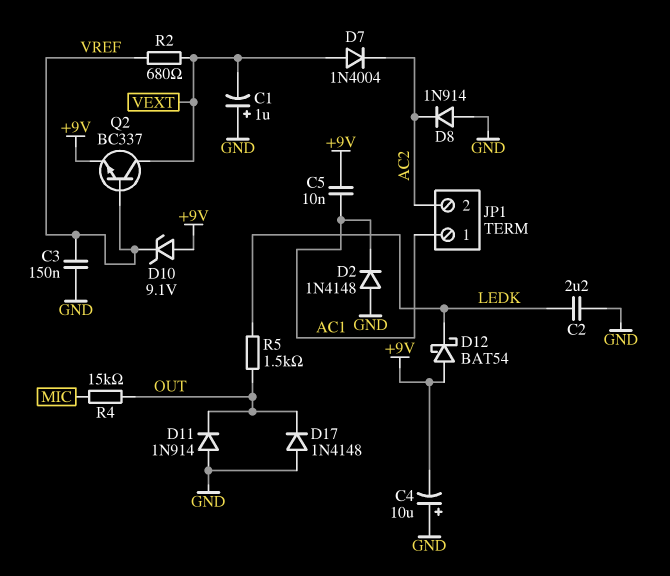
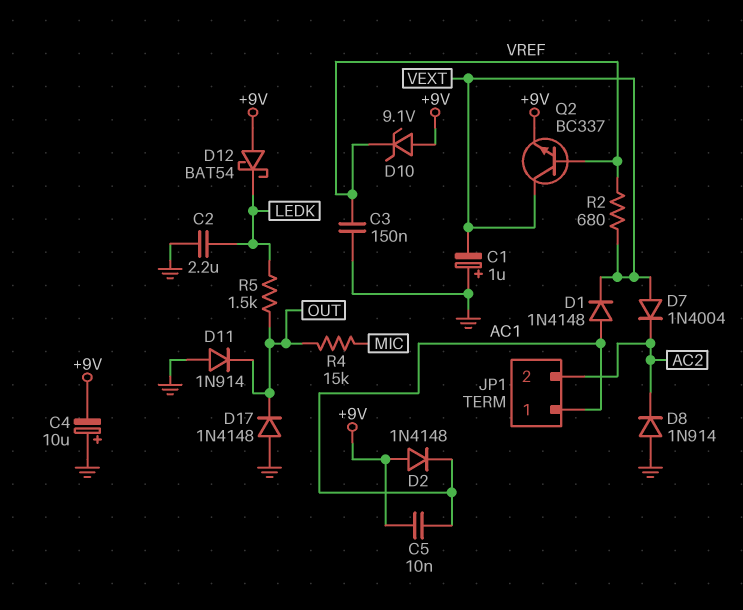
D1: none -> diode 1N4148 (A AC1, K VEXT)
D2: diode 1N4148 (A GND, K AC1) -> diode 1N4148 (A +9V, K AC1)

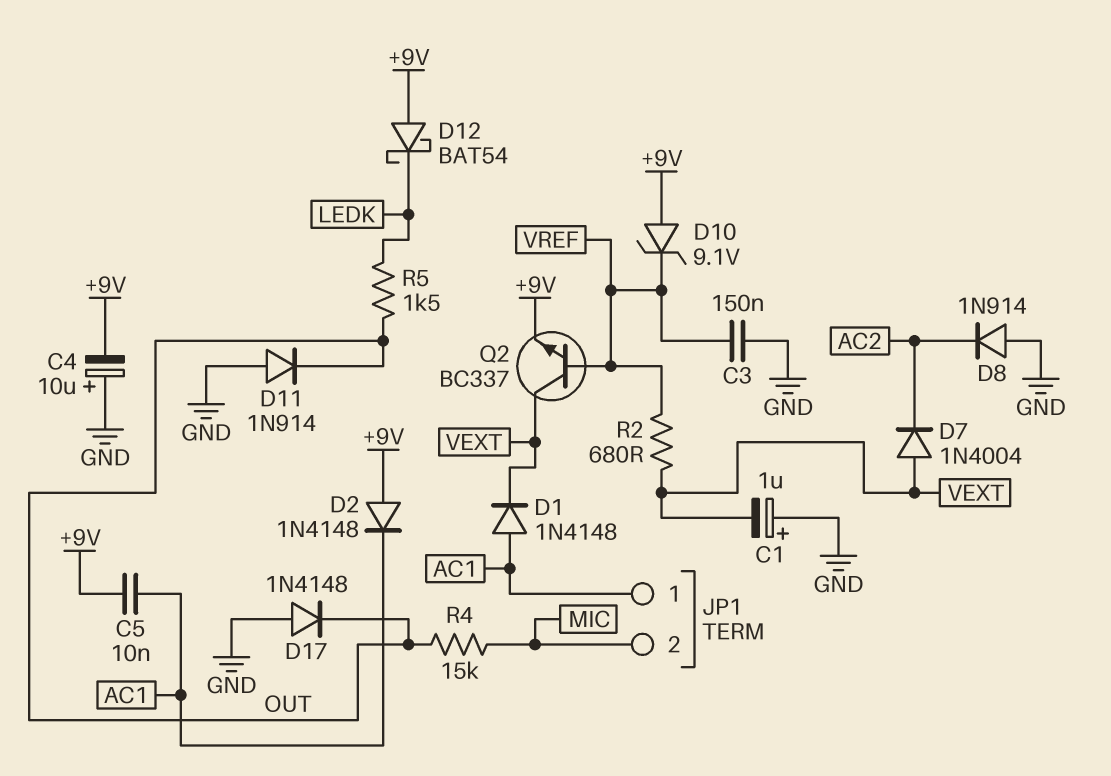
C2: 2.2uF (GND, LEDK) -> none
JP1 pin 2: AC2 -> MIC

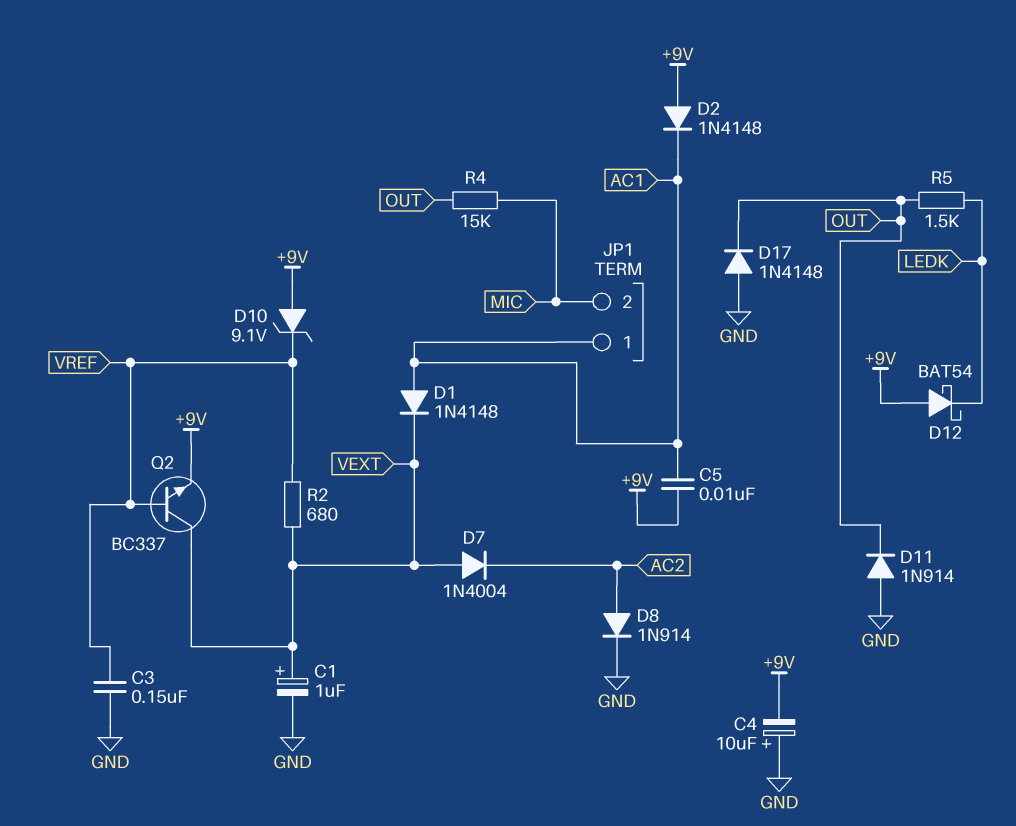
C1: 1uF (plus GND, minus VEXT) -> 1uF (plus VEXT, minus GND)
D8: diode 1N914 (A GND, K AC2) -> diode 1N914 (A AC2, K GND)

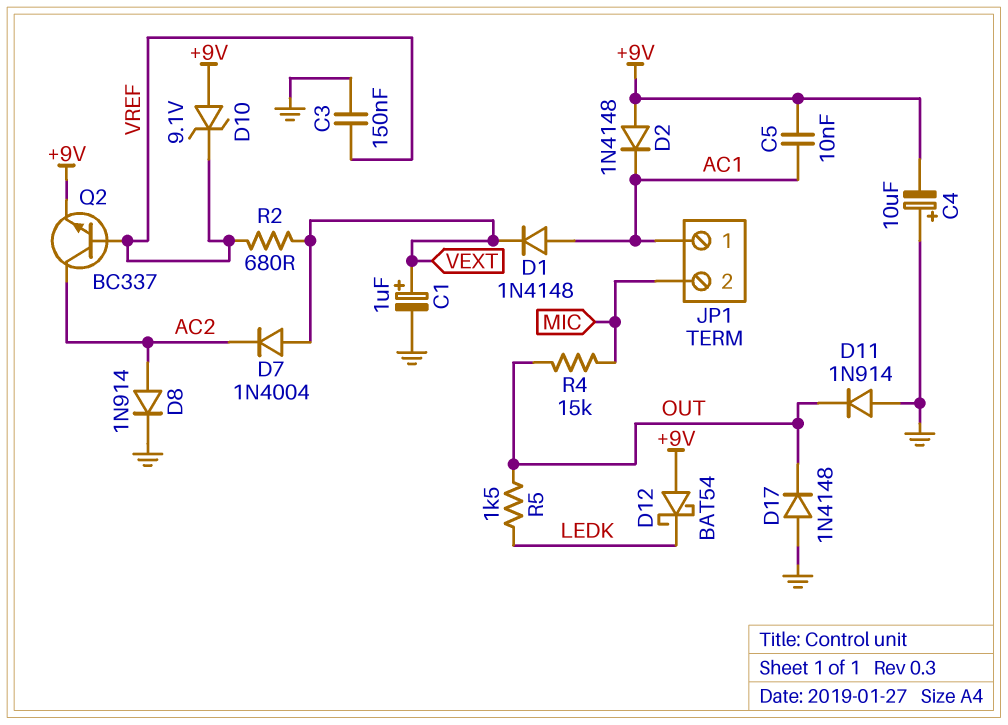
Q2: NPN BC337 (B VREF, C VEXT, E +9V) -> NPN BC337 (B VREF, C AC2, E +9V)

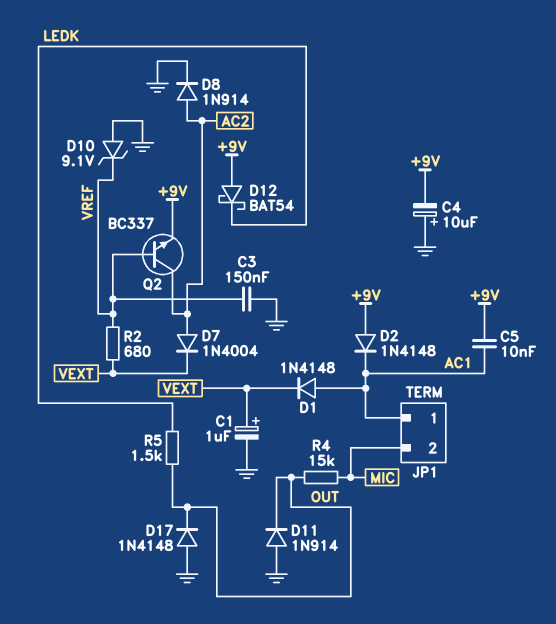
D7: diode 1N4004 (A VEXT, K AC2) -> diode 1N4004 (A AC2, K VEXT)
D10: zener 9.1V (A +9V, K VREF) -> zener 9.1V (A GND, K VREF)

